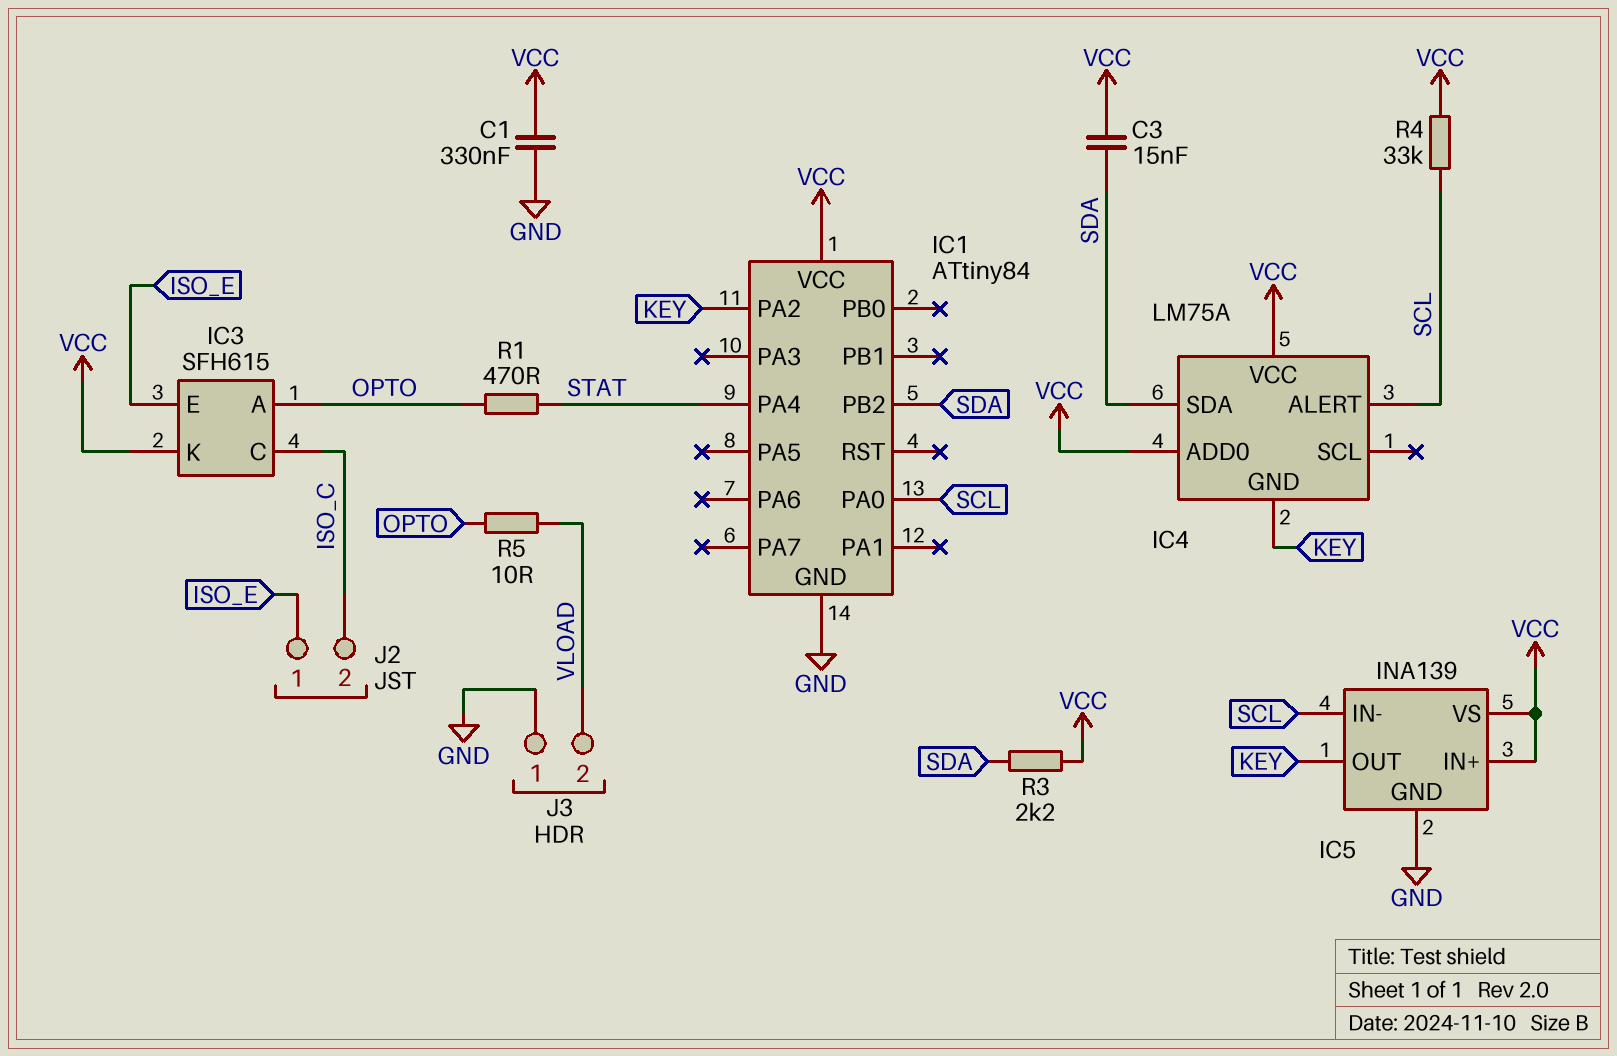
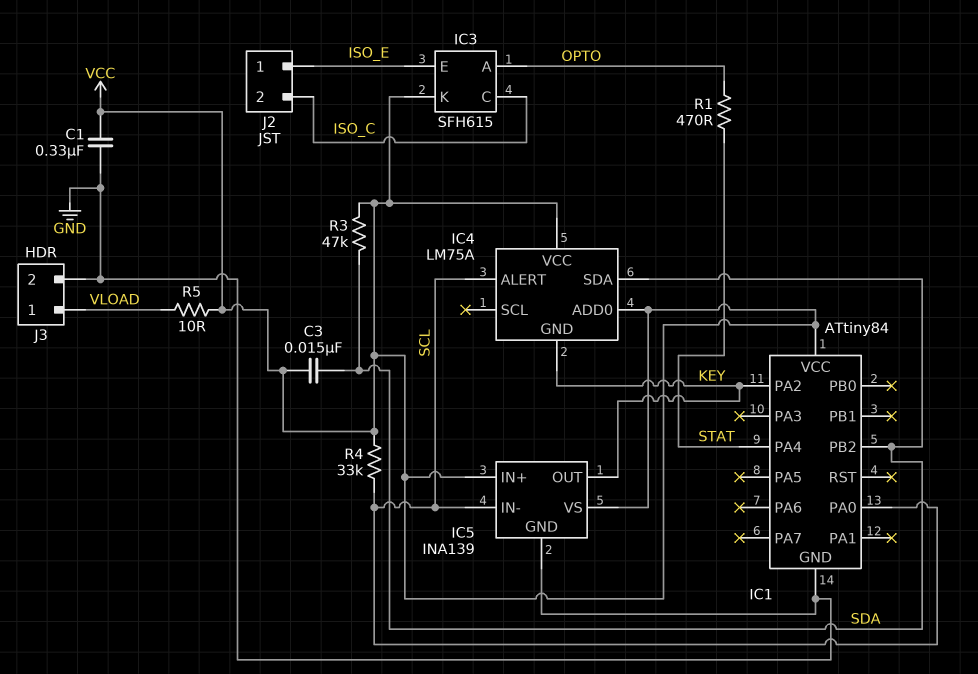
J3 pin 1: GND -> VLOAD
J3 pin 2: VLOAD -> GND
R3: 2.2k (SDA, VCC) -> 47k (SDA, VCC)
R5: 10 (OPTO, VLOAD) -> 10 (VCC, VLOAD)

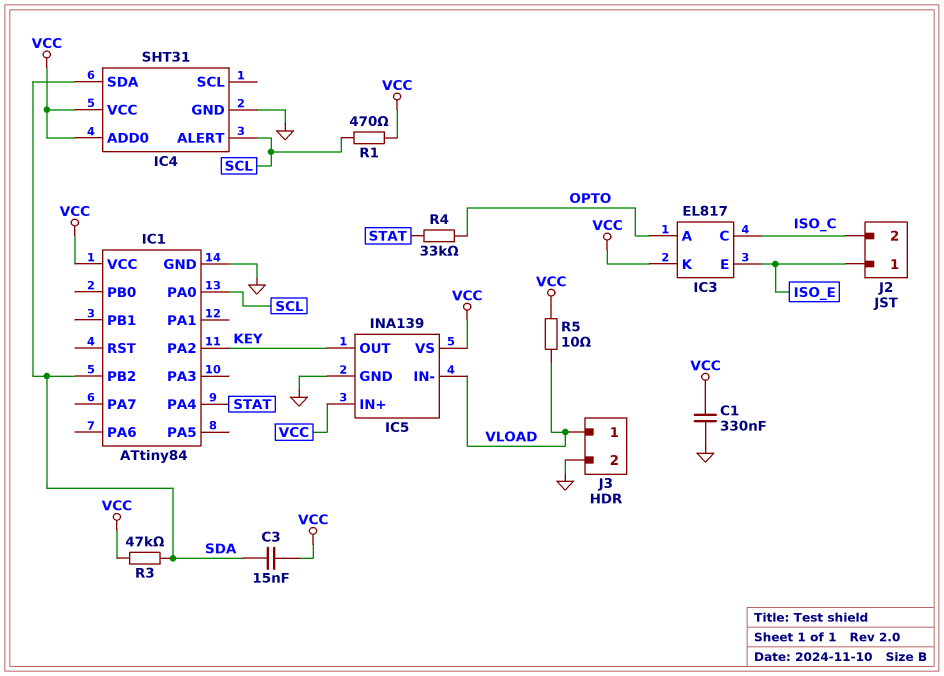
IC3: SFH615 -> EL817
IC4: LM75A -> SHT31
IC4 pin GND: KEY -> GND
IC5 pin IN-: SCL -> VLOAD
R1: 470 (OPTO, STAT) -> 470 (SCL, VCC)
R4: 33k (SCL, VCC) -> 33k (OPTO, STAT)

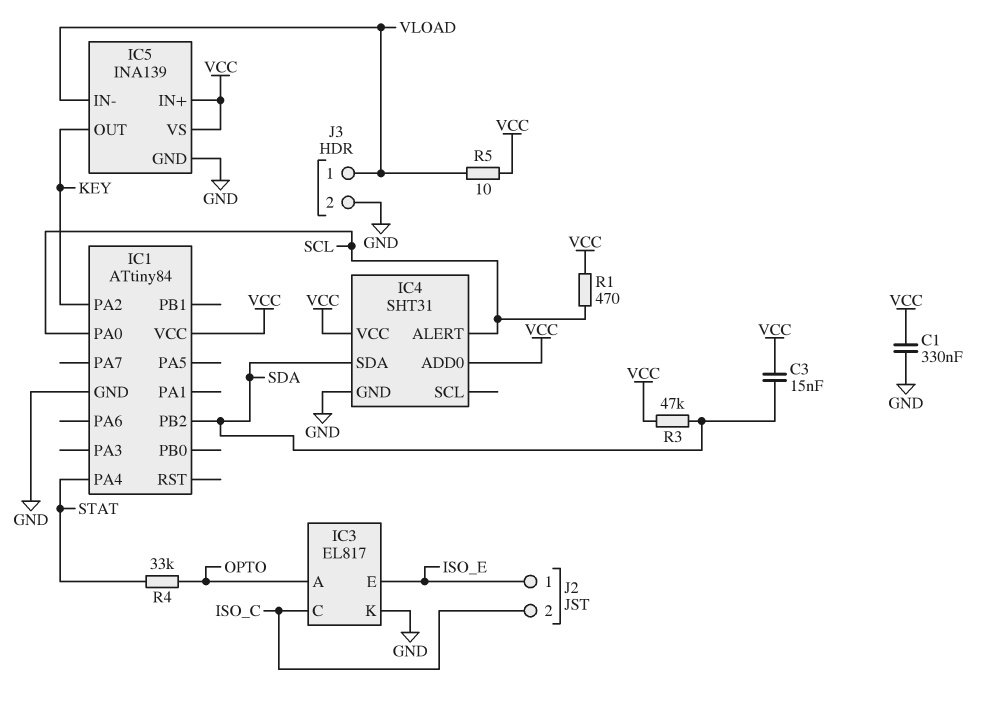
IC3 pin K: VCC -> GND

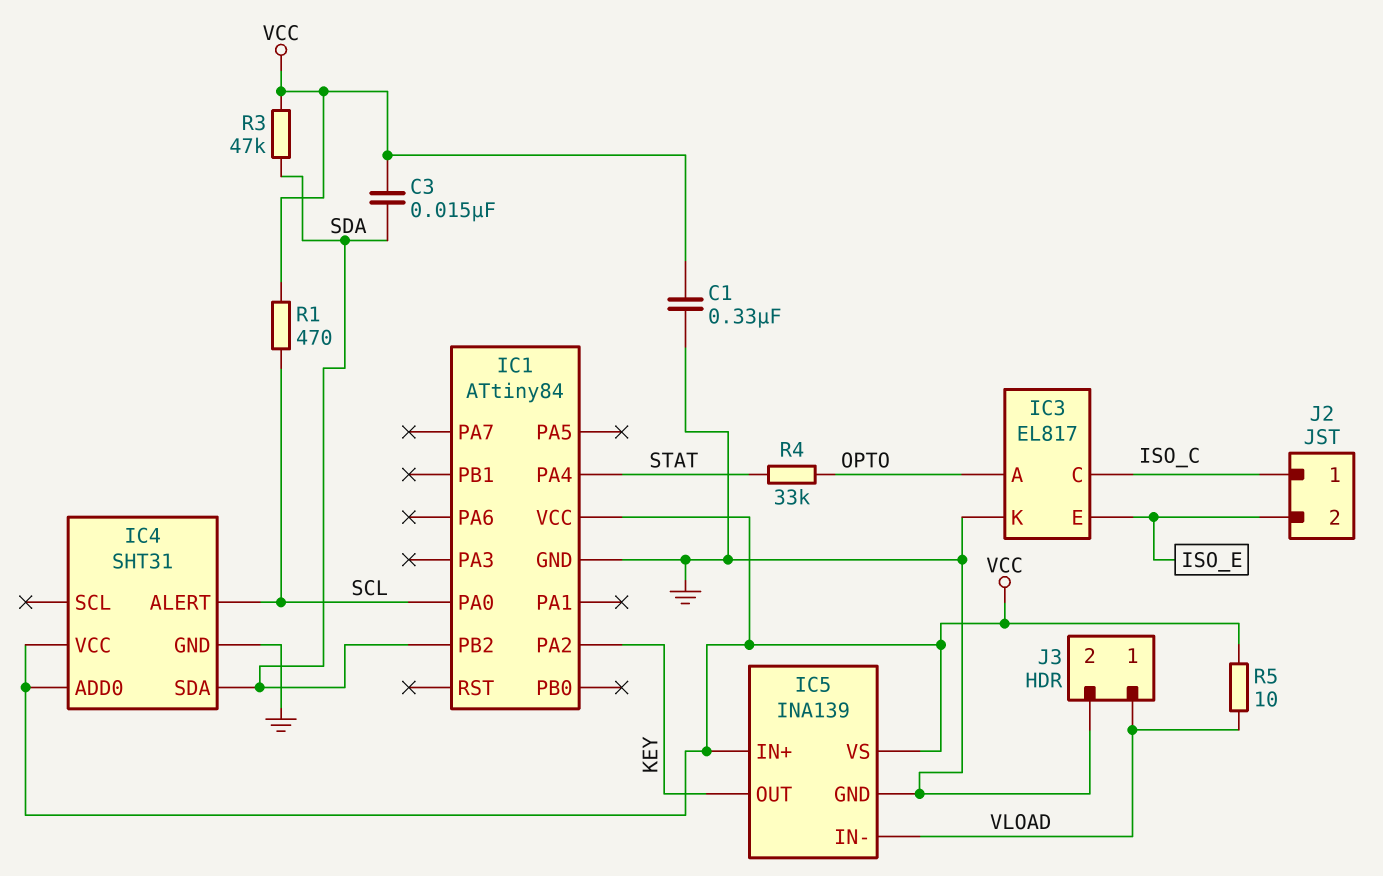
J2 pin 1: ISO_E -> ISO_C
J2 pin 2: ISO_C -> ISO_E

